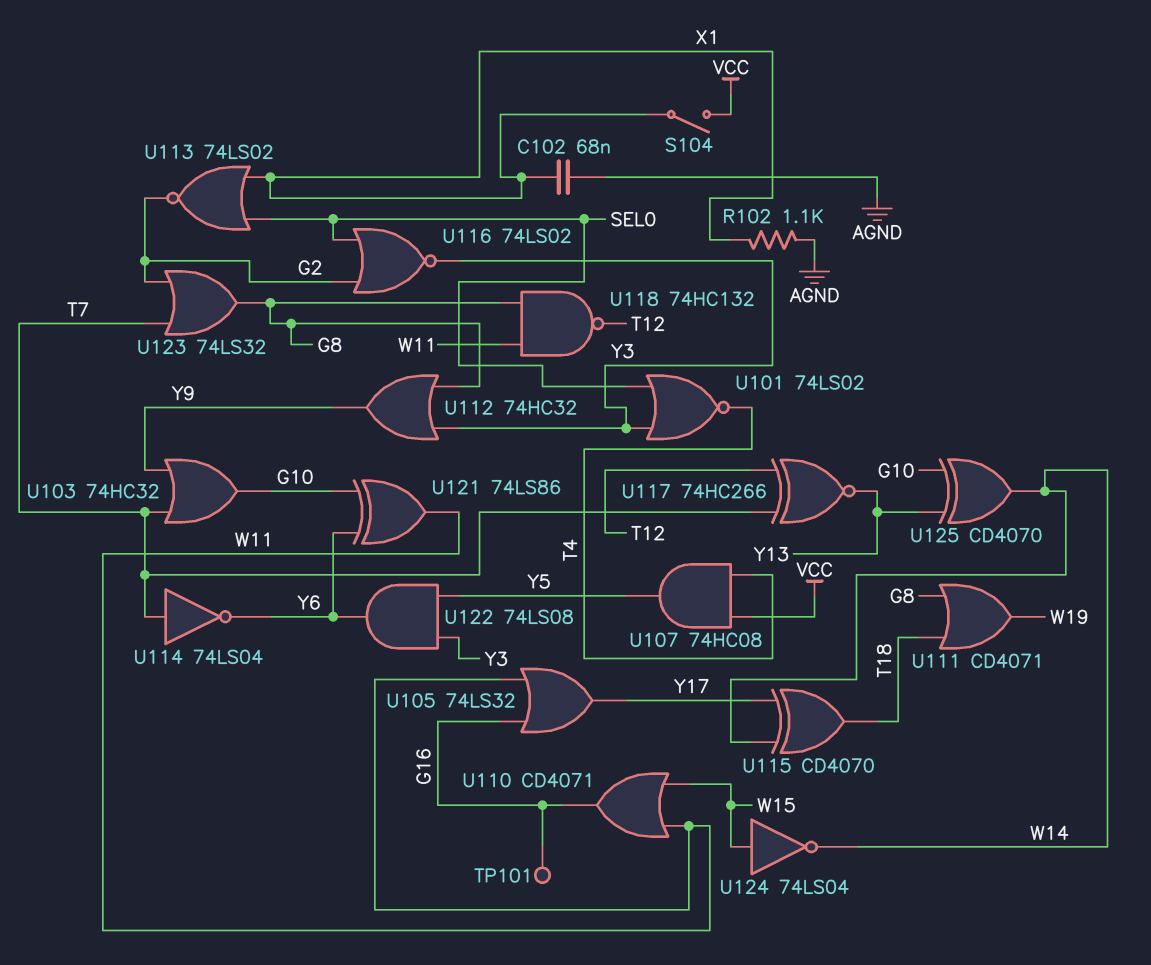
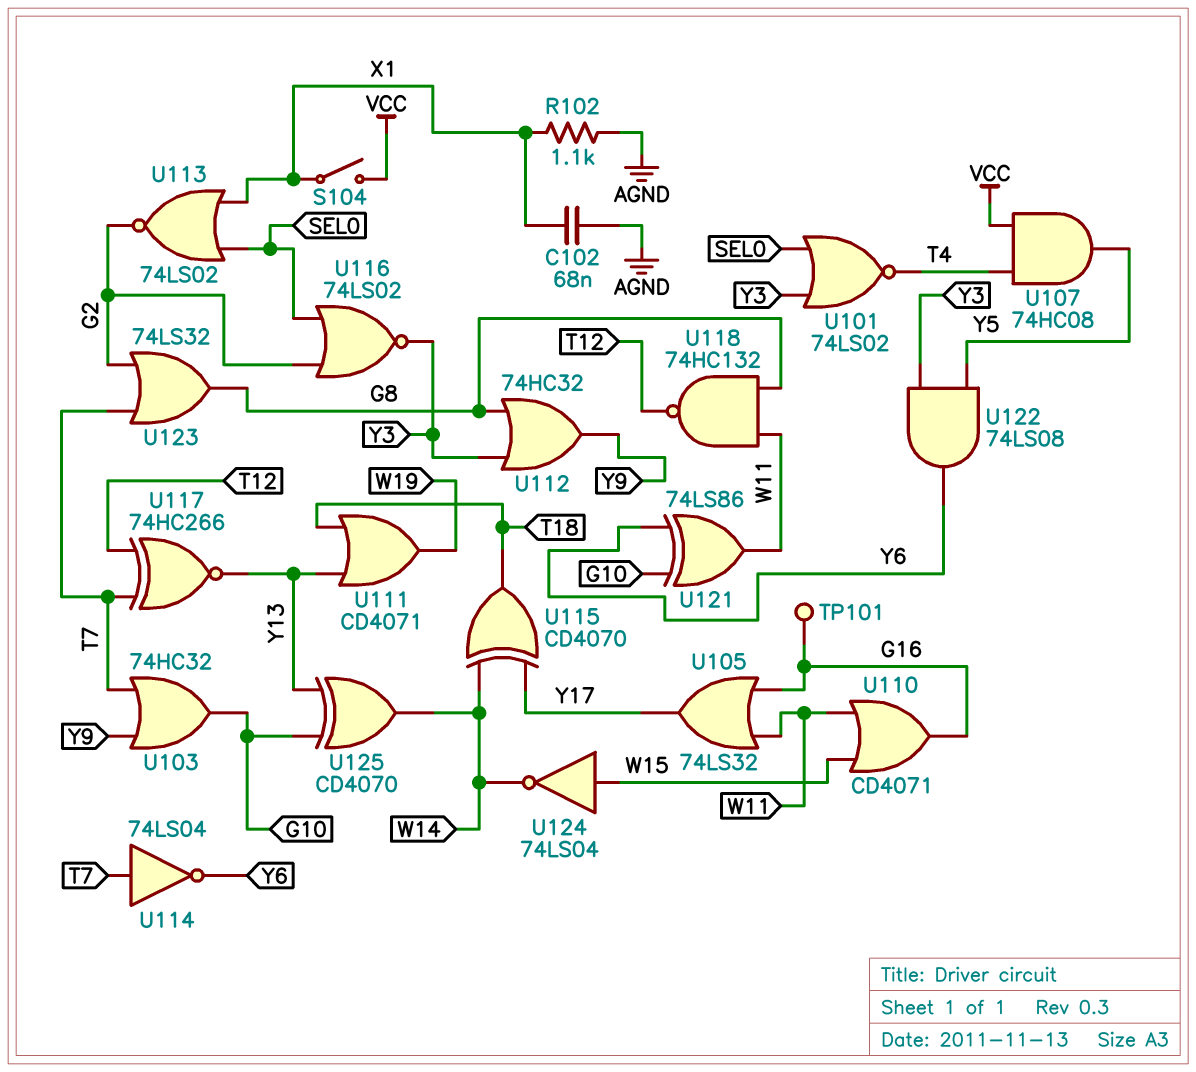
U111: OR CD4071 (in G8, in T18, out W19) -> OR CD4071 (in T18, in Y13, out W19)

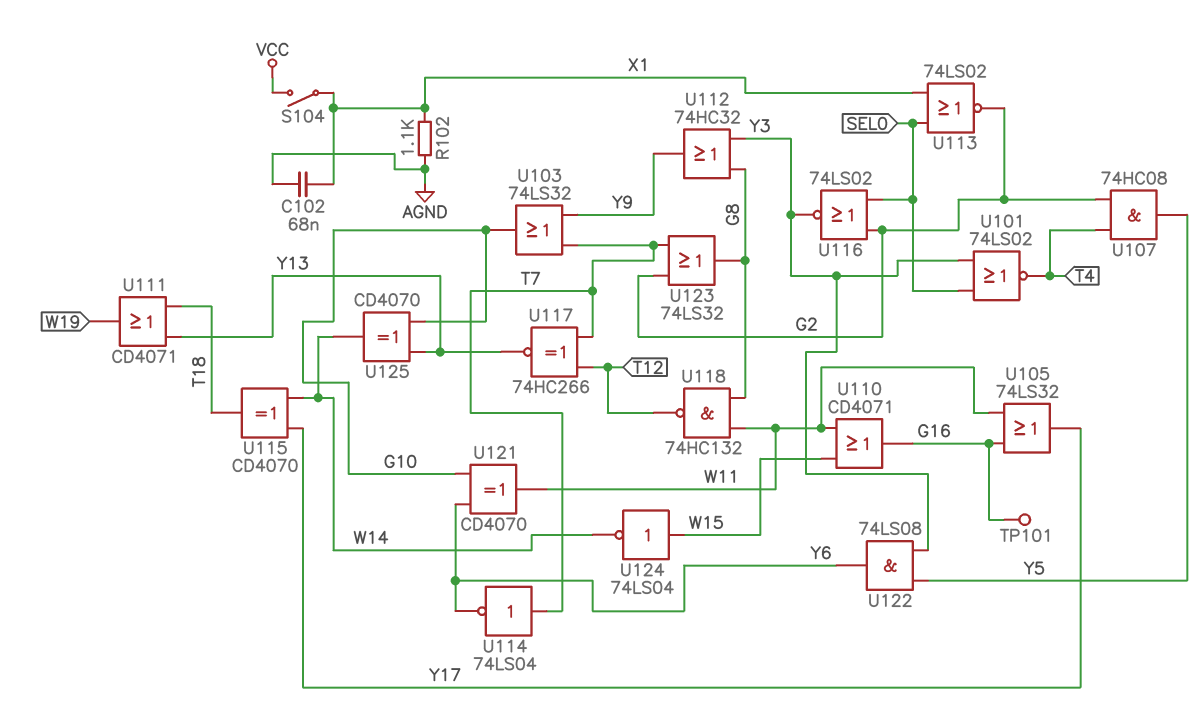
U103: OR 74HC32 (in T7, in Y9, out G10) -> OR 74LS32 (in T7, in Y9, out G10)
U107: AND 74HC08 (in T4, in VCC, out Y5) -> AND 74HC08 (in G2, in T4, out Y5)
U121: XOR 74LS86 (in G10, in Y6, out W11) -> XOR CD4070 (in G10, in Y6, out W11)

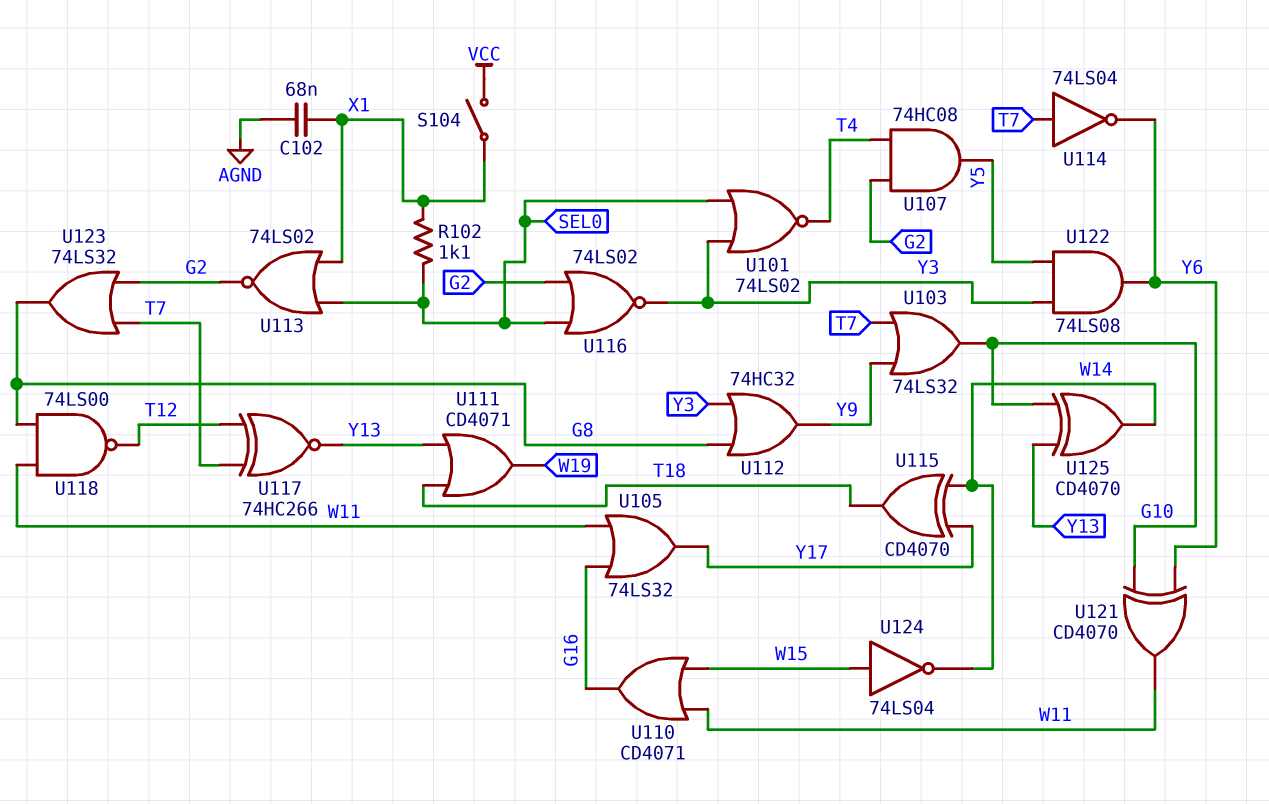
R102: 1.1k (AGND, X1) -> 1.1k (SEL0, X1)
TP101: test point (G16) -> none
U118: NAND 74HC132 (in G8, in W11, out T12) -> NAND 74LS00 (in G8, in W11, out T12)

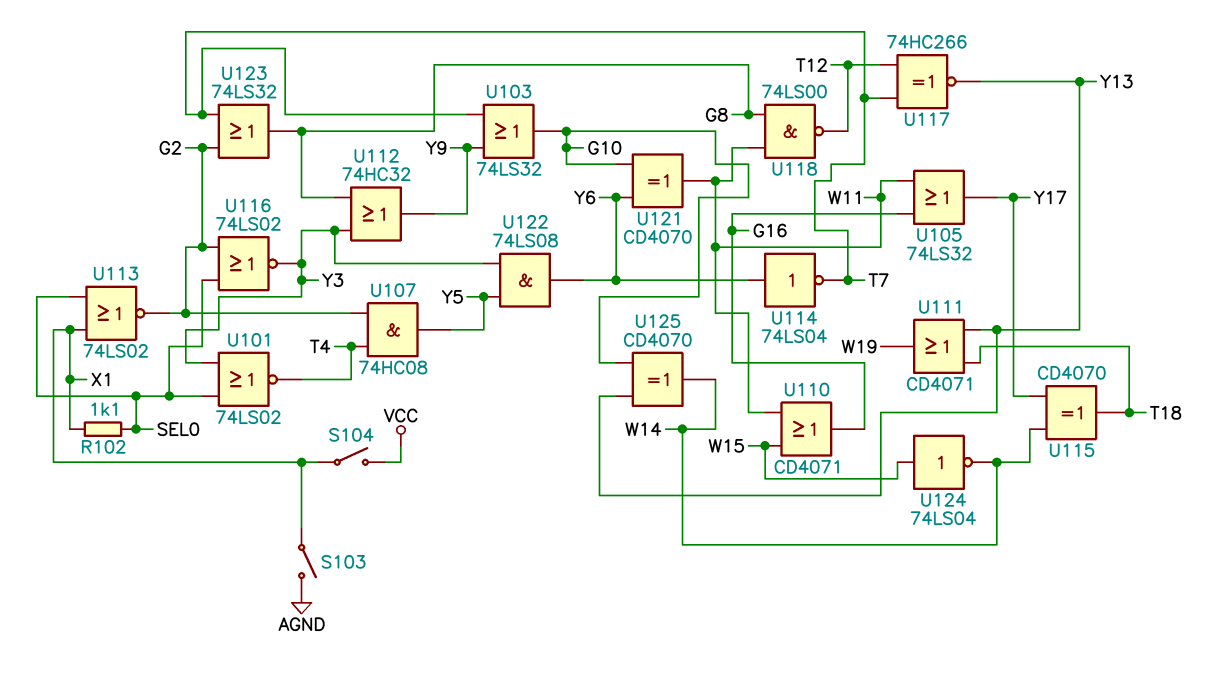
C102: 68nF (AGND, X1) -> none
S103: none -> switch (AGND, X1)
U114: NOT 74LS04 (in T7, out Y6) -> NOT 74LS04 (in Y6, out T7)

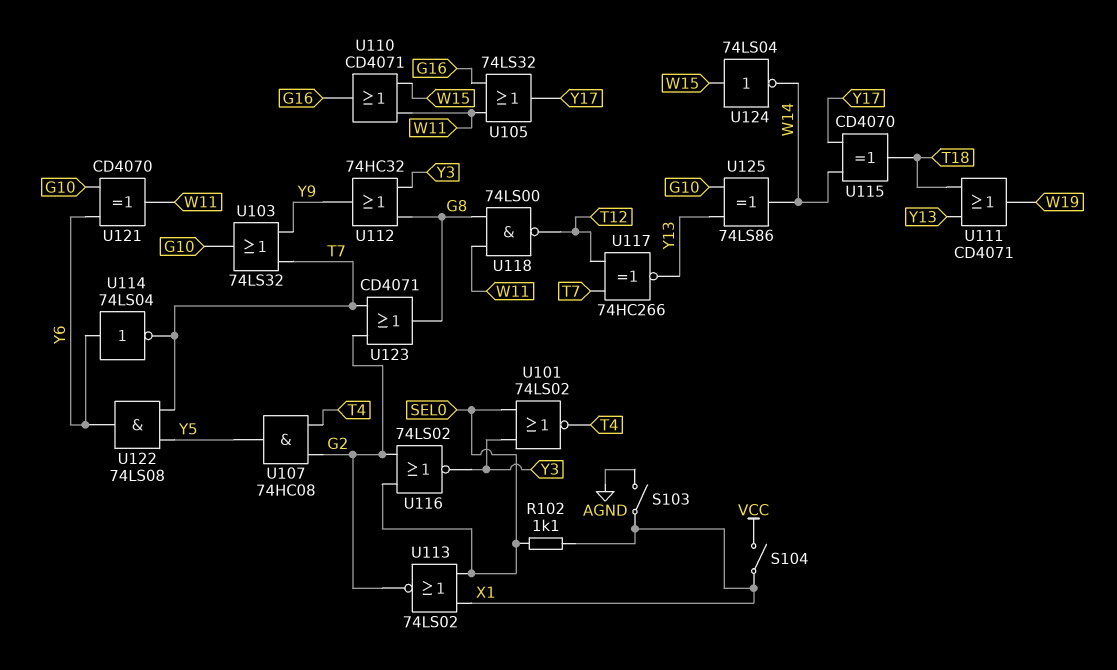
U122: AND 74LS08 (in Y3, in Y5, out Y6) -> AND 74LS08 (in T7, in Y5, out Y6)
U123: OR 74LS32 (in G2, in T7, out G8) -> OR CD4071 (in G2, in T7, out G8)
U125: XOR CD4070 (in G10, in Y13, out W14) -> XOR 74LS86 (in G10, in Y13, out W14)

